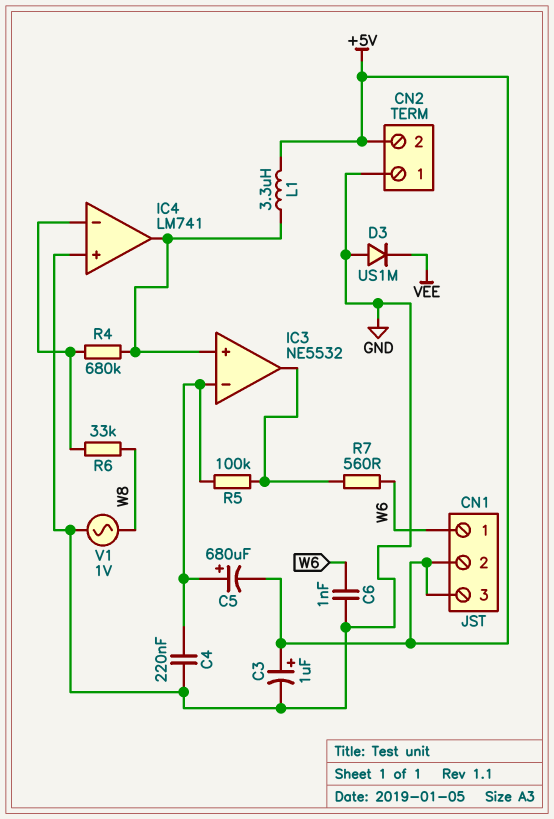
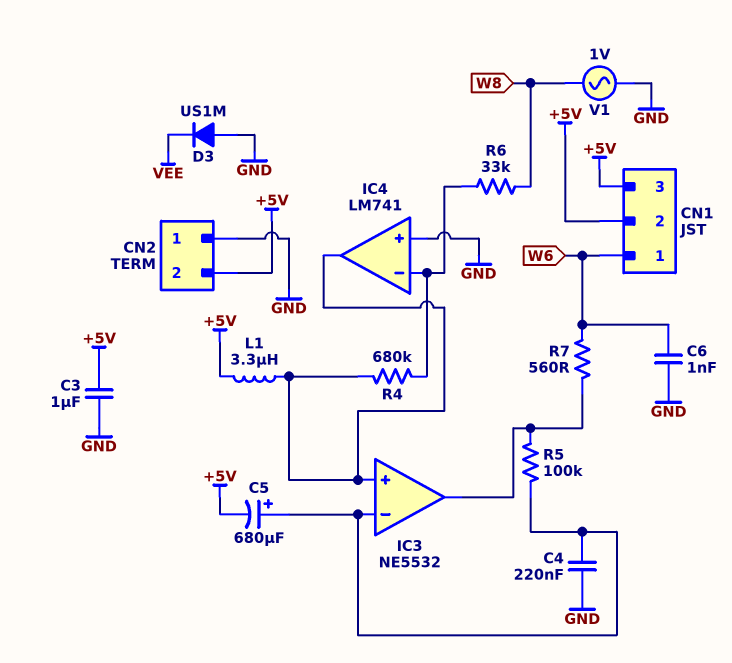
C3: 1uF (plus +5V, minus GND) -> 1uF (+5V, GND)

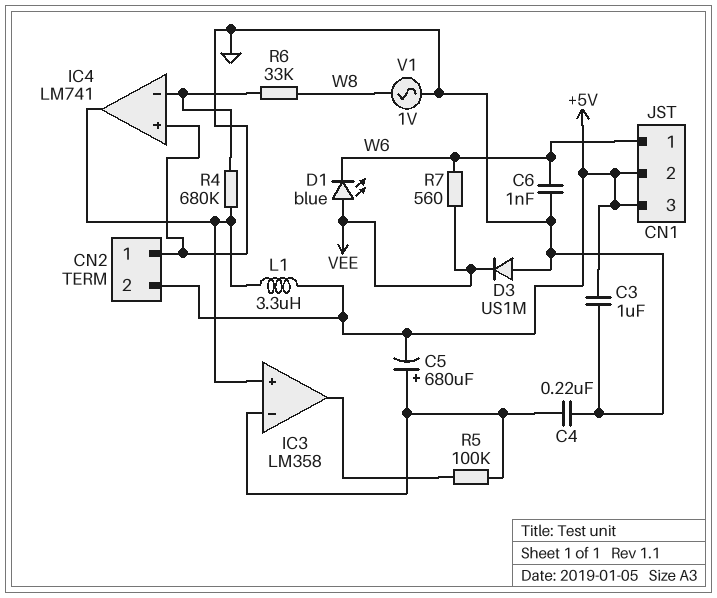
D1: none -> LED blue (A VEE, K W6)
IC3: NE5532 -> LM358
R7: 560 (IC3/out, W6) -> 560 (VEE, W6)

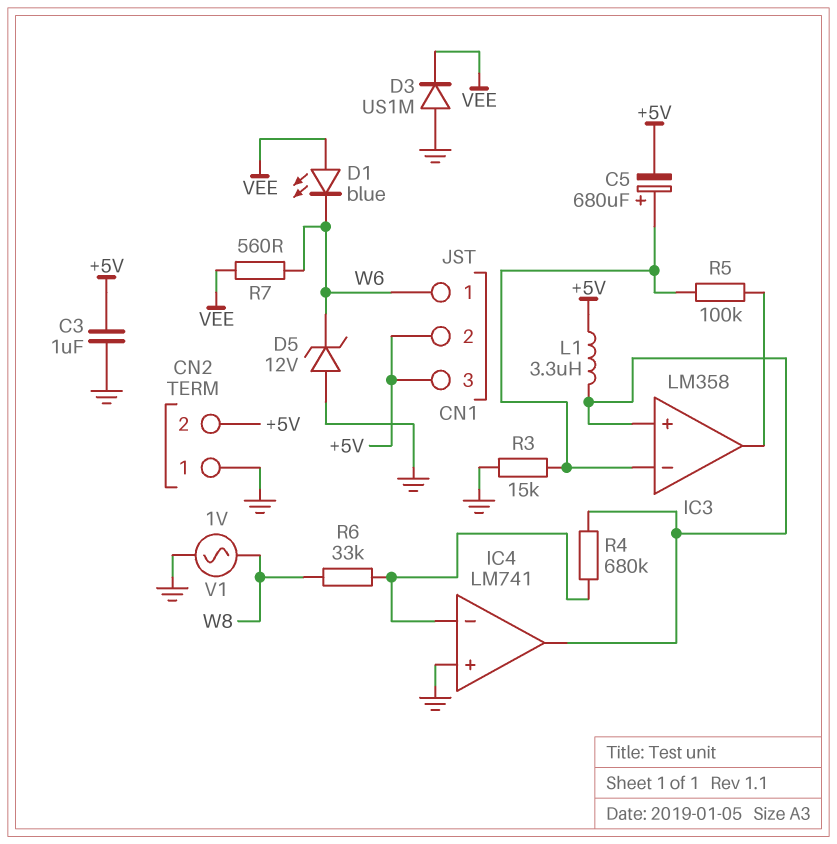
C4: 220nF (GND, IC3/in-) -> none
C6: 1nF (GND, W6) -> none
D5: none -> zener 12V (A GND, K W6)
R3: none -> 15k (GND, IC3/in-)

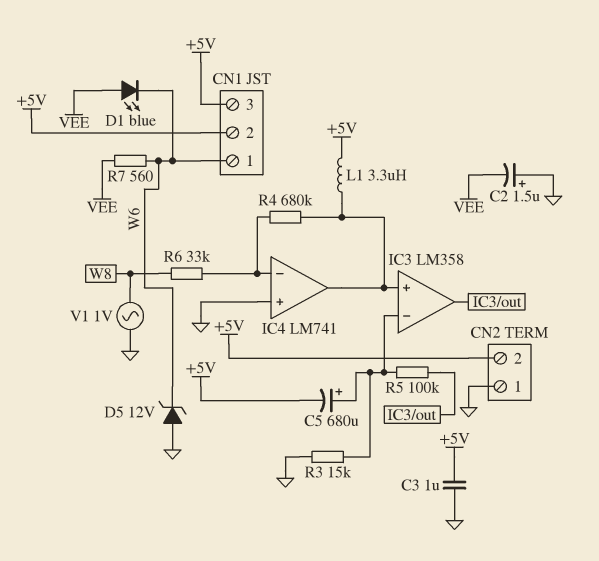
C2: none -> 1.5uF (plus GND, minus VEE)
D3: diode US1M (A GND, K VEE) -> none

